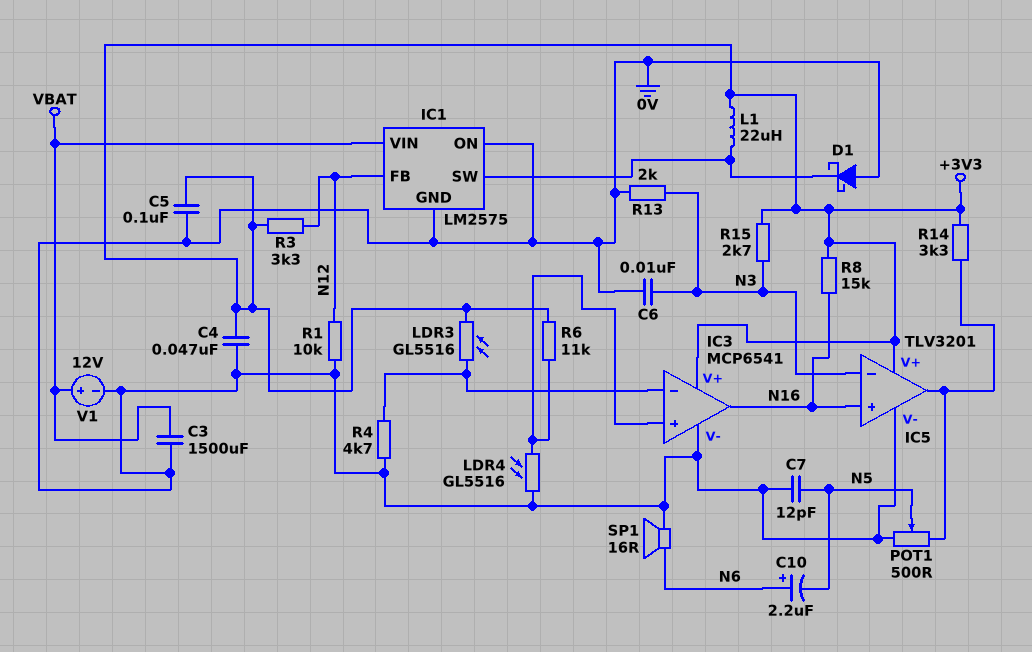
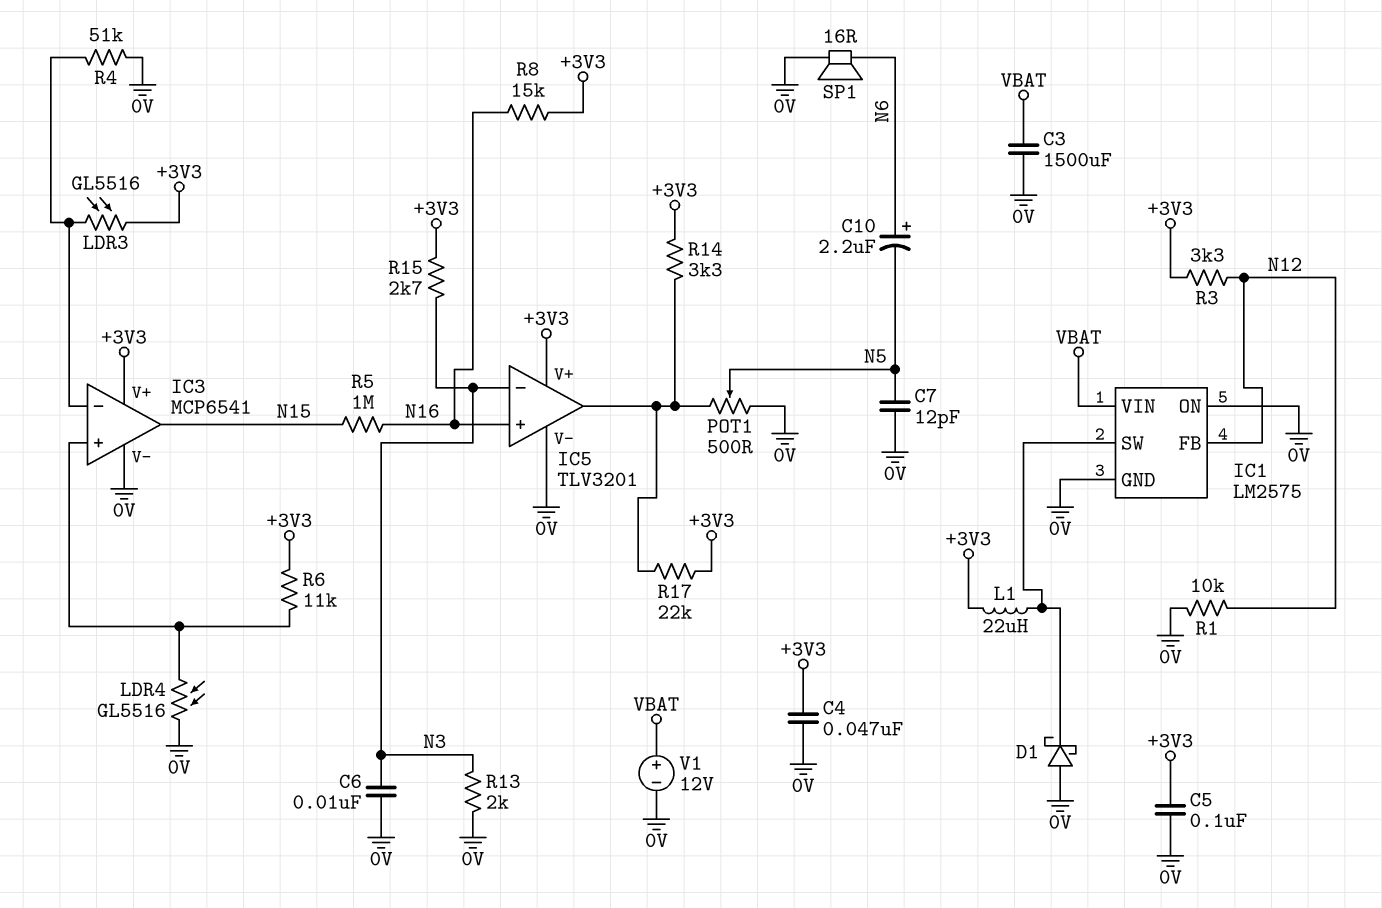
IC3 pin out: N16 -> N15
R4: 4.7k (0V, IC3/in-) -> 51k (0V, IC3/in-)
R5: none -> 1M (N15, N16)
R17: none -> 22k (+3V3, IC5/out)

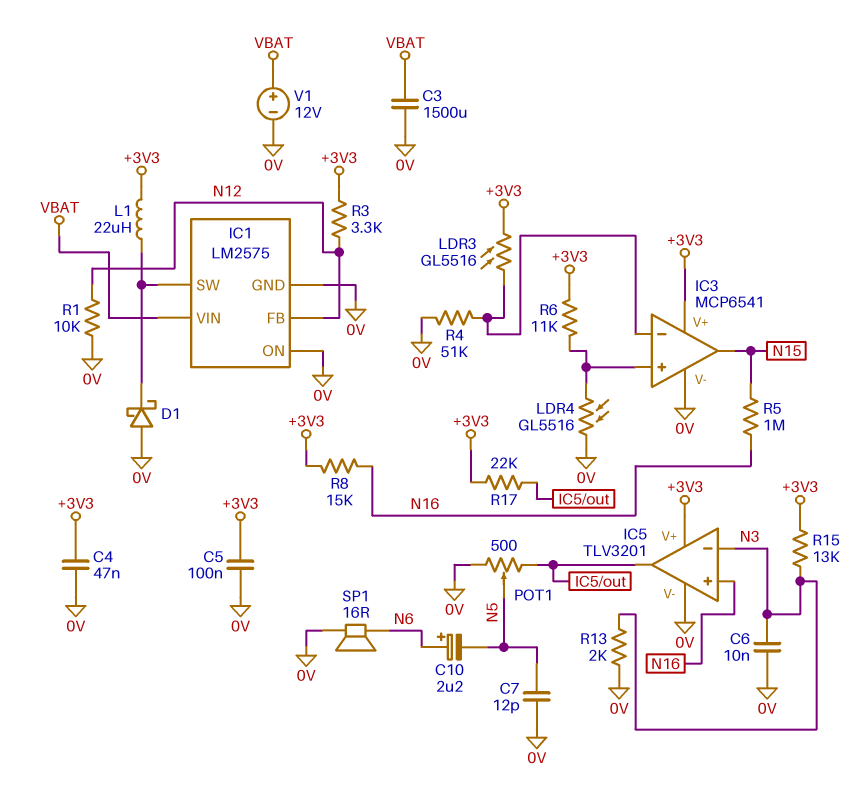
R14: 3.3k (+3V3, IC5/out) -> none
R15: 2.7k (+3V3, N3) -> 13k (+3V3, N3)

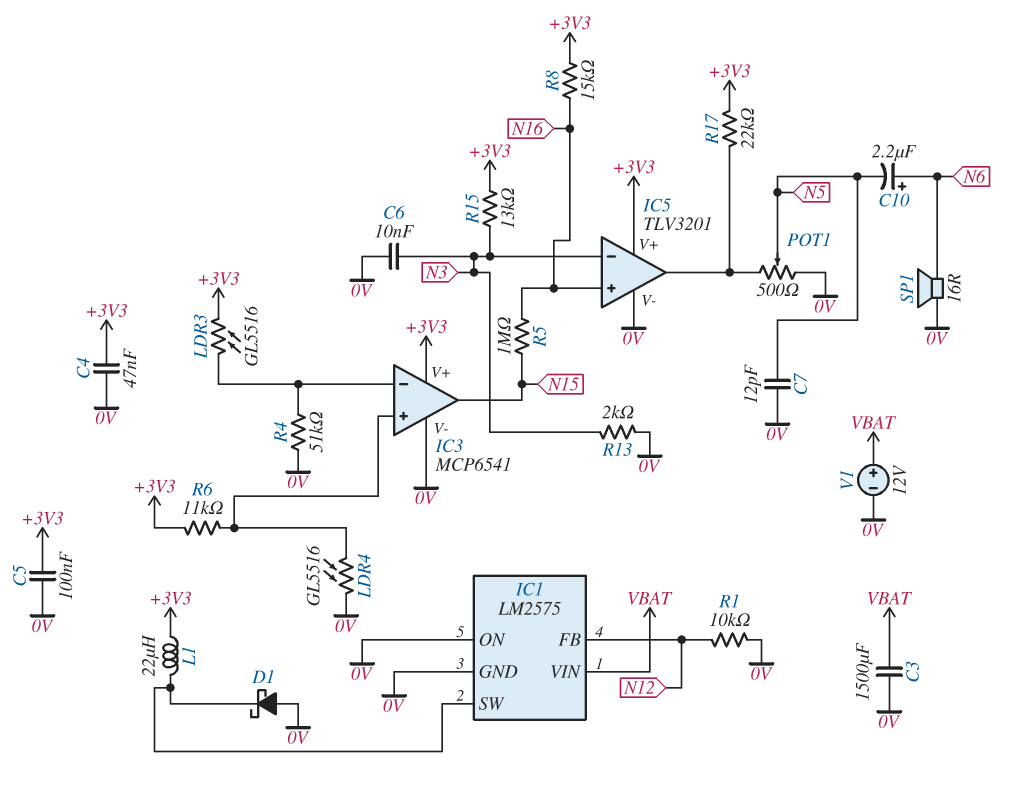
R3: 3.3k (+3V3, N12) -> none

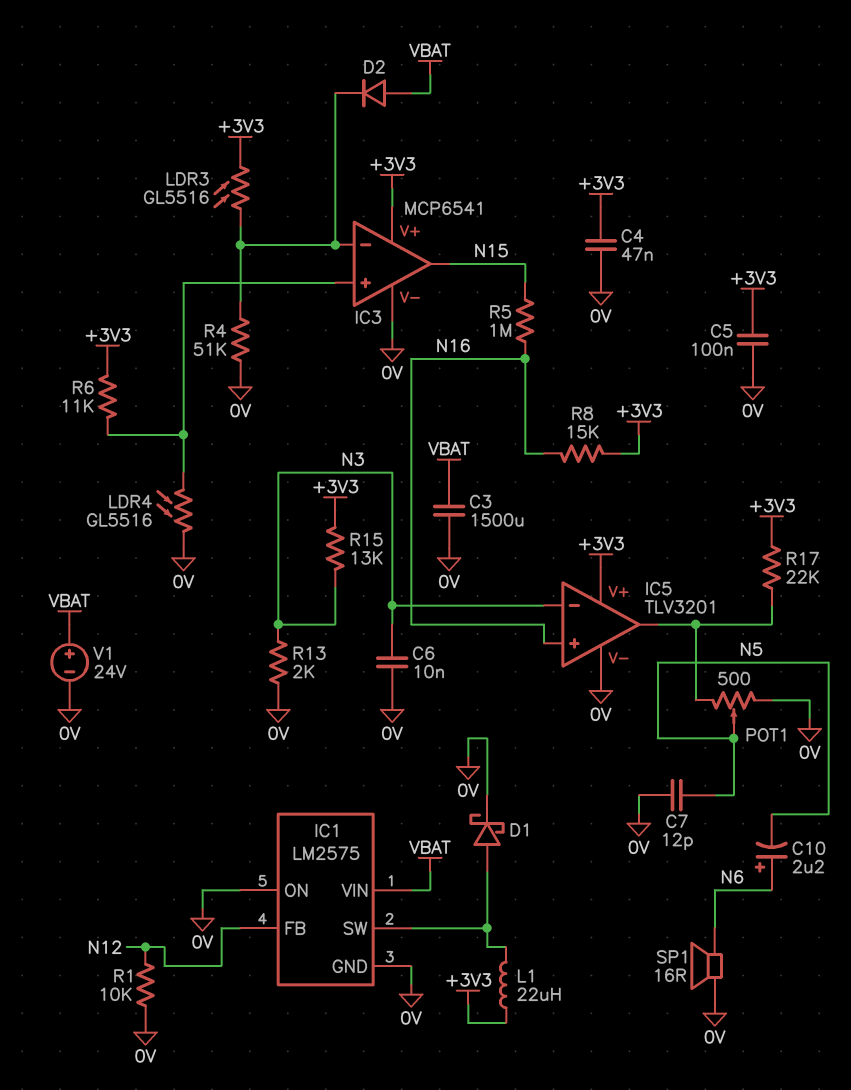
D1: schottky (A 0V, K IC1/SW) -> schottky (A IC1/SW, K 0V)
D2: none -> diode (A VBAT, K IC3/in-)
V1: 12V (plus VBAT, minus 0V) -> 24V (plus VBAT, minus 0V)

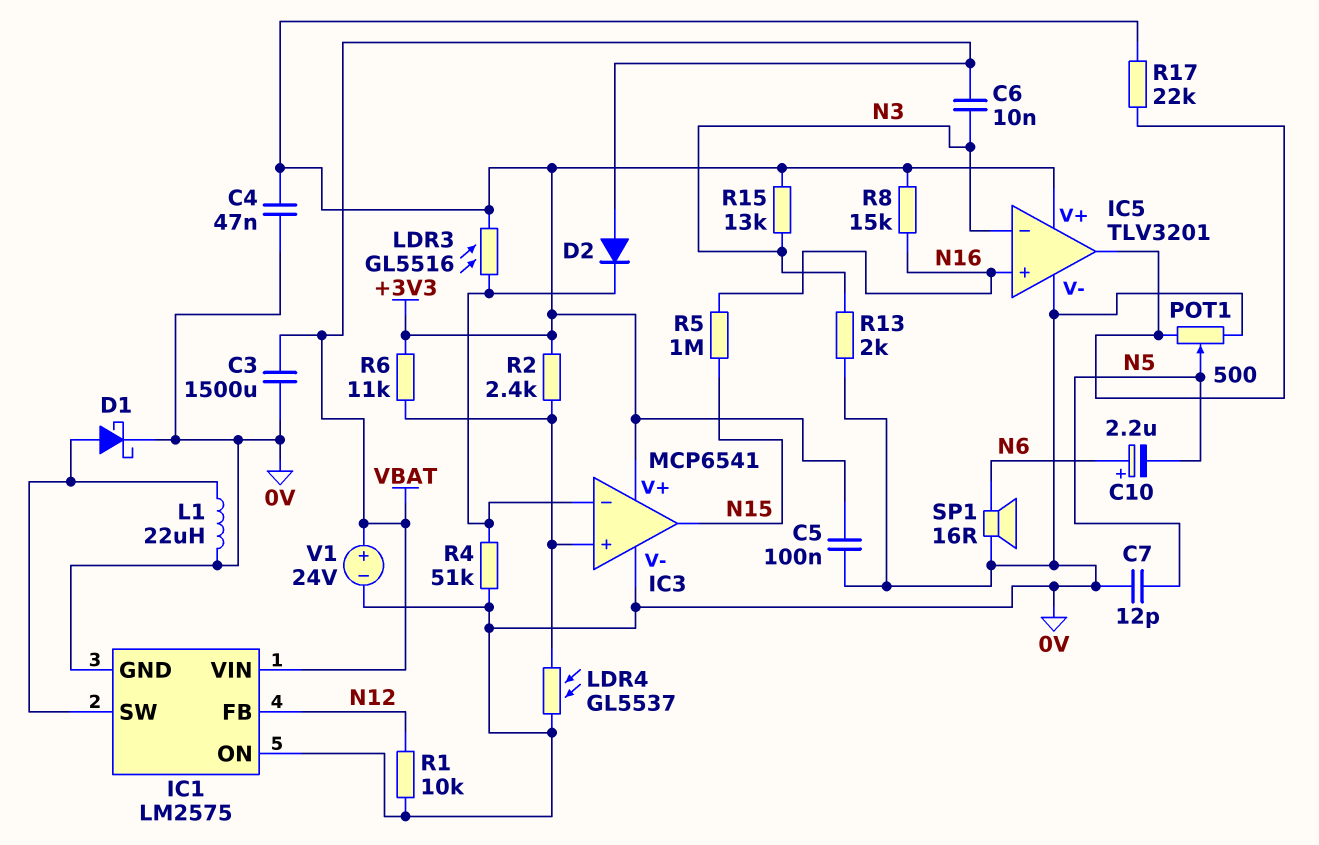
C6: 10nF (0V, N3) -> 10nF (N3, VBAT)
L1: 22uH (+3V3, IC1/SW) -> 22uH (0V, IC1/SW)
LDR4: GL5516 (0V, IC3/in+) -> GL5537 (0V, IC3/in+)
R2: none -> 2.4k (+3V3, IC3/in+)

